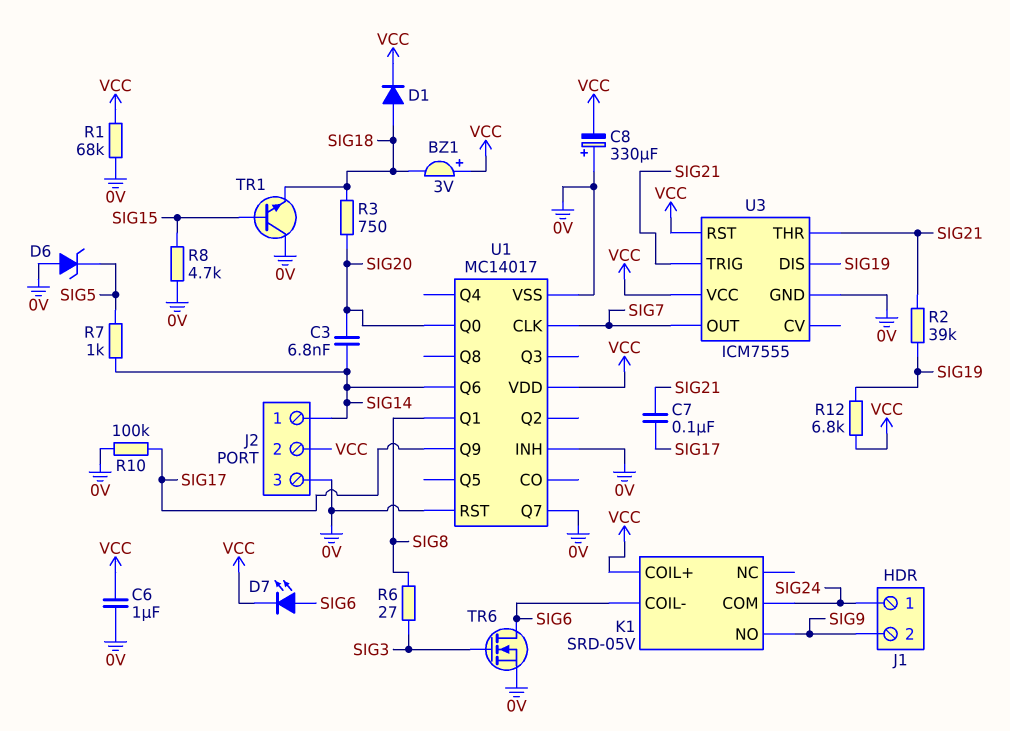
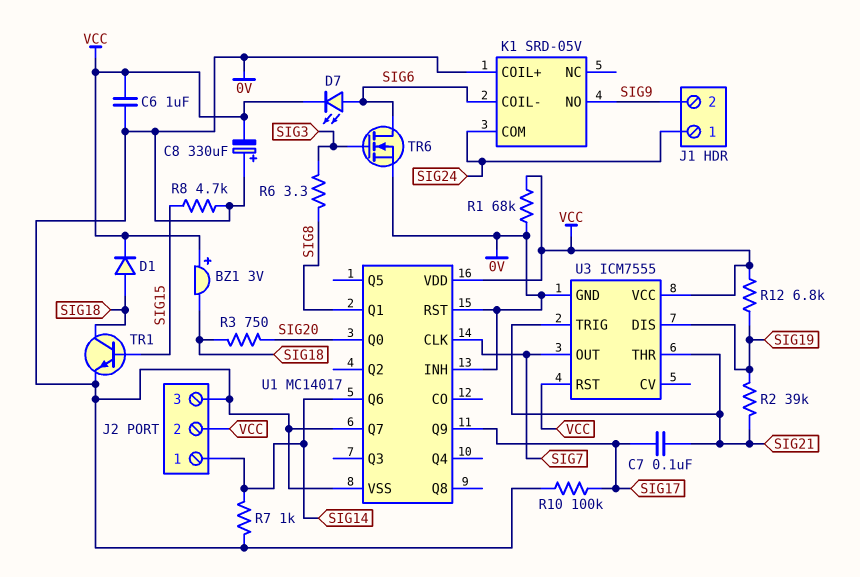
C3: 6.8nF (SIG14, SIG20) -> none
D6: zener (A 0V, K SIG5) -> none
K1 pin COIL+: VCC -> 0V
R6: 27 (SIG3, SIG8) -> 3.3 (SIG3, SIG8)
R7: 1k (SIG5, SIG14) -> 1k (0V, SIG14)
TR1: NPN (B SIG15, C 0V, E SIG18) -> NPN (B SIG15, C SIG18, E 0V)

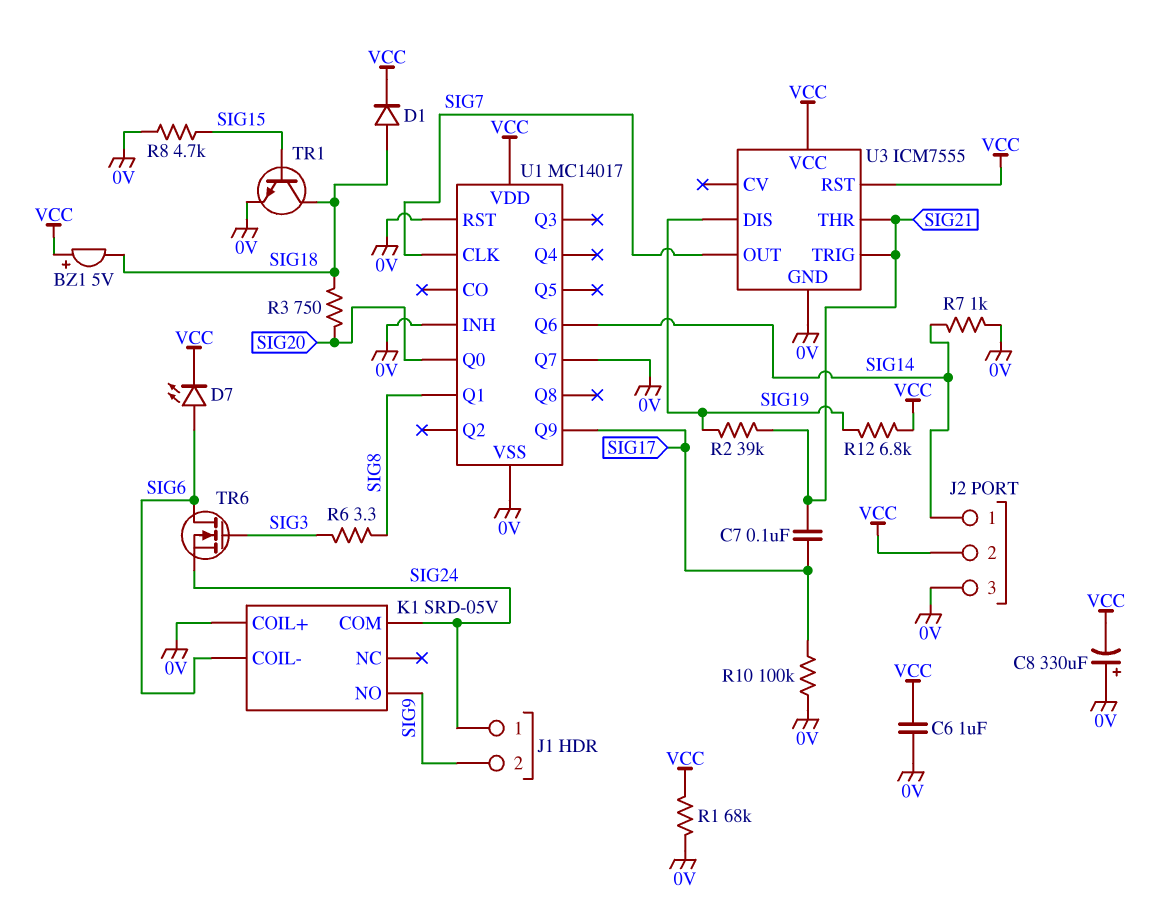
BZ1: buzzer 3V (plus VCC, minus SIG18) -> buzzer 5V (plus VCC, minus SIG18)
TR6: NMOS (G SIG3, D SIG6, S 0V) -> NMOS (G SIG3, D SIG6, S SIG24)

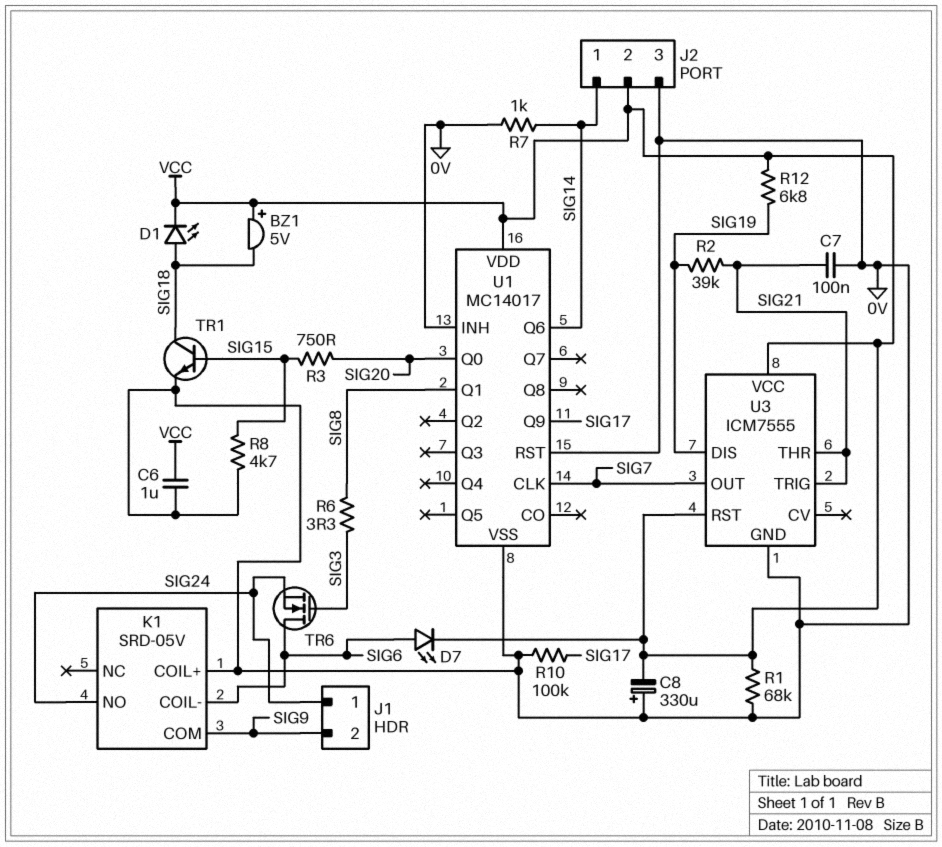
C7: 100nF (SIG17, SIG21) -> 100nF (0V, SIG21)
D1: diode (A SIG18, K VCC) -> LED (A SIG18, K VCC)
K1 pin COM: SIG24 -> SIG9
K1 pin NO: SIG9 -> SIG24
R3: 750 (SIG18, SIG20) -> 750 (SIG15, SIG20)
U1 pin Q7: 0V -> none

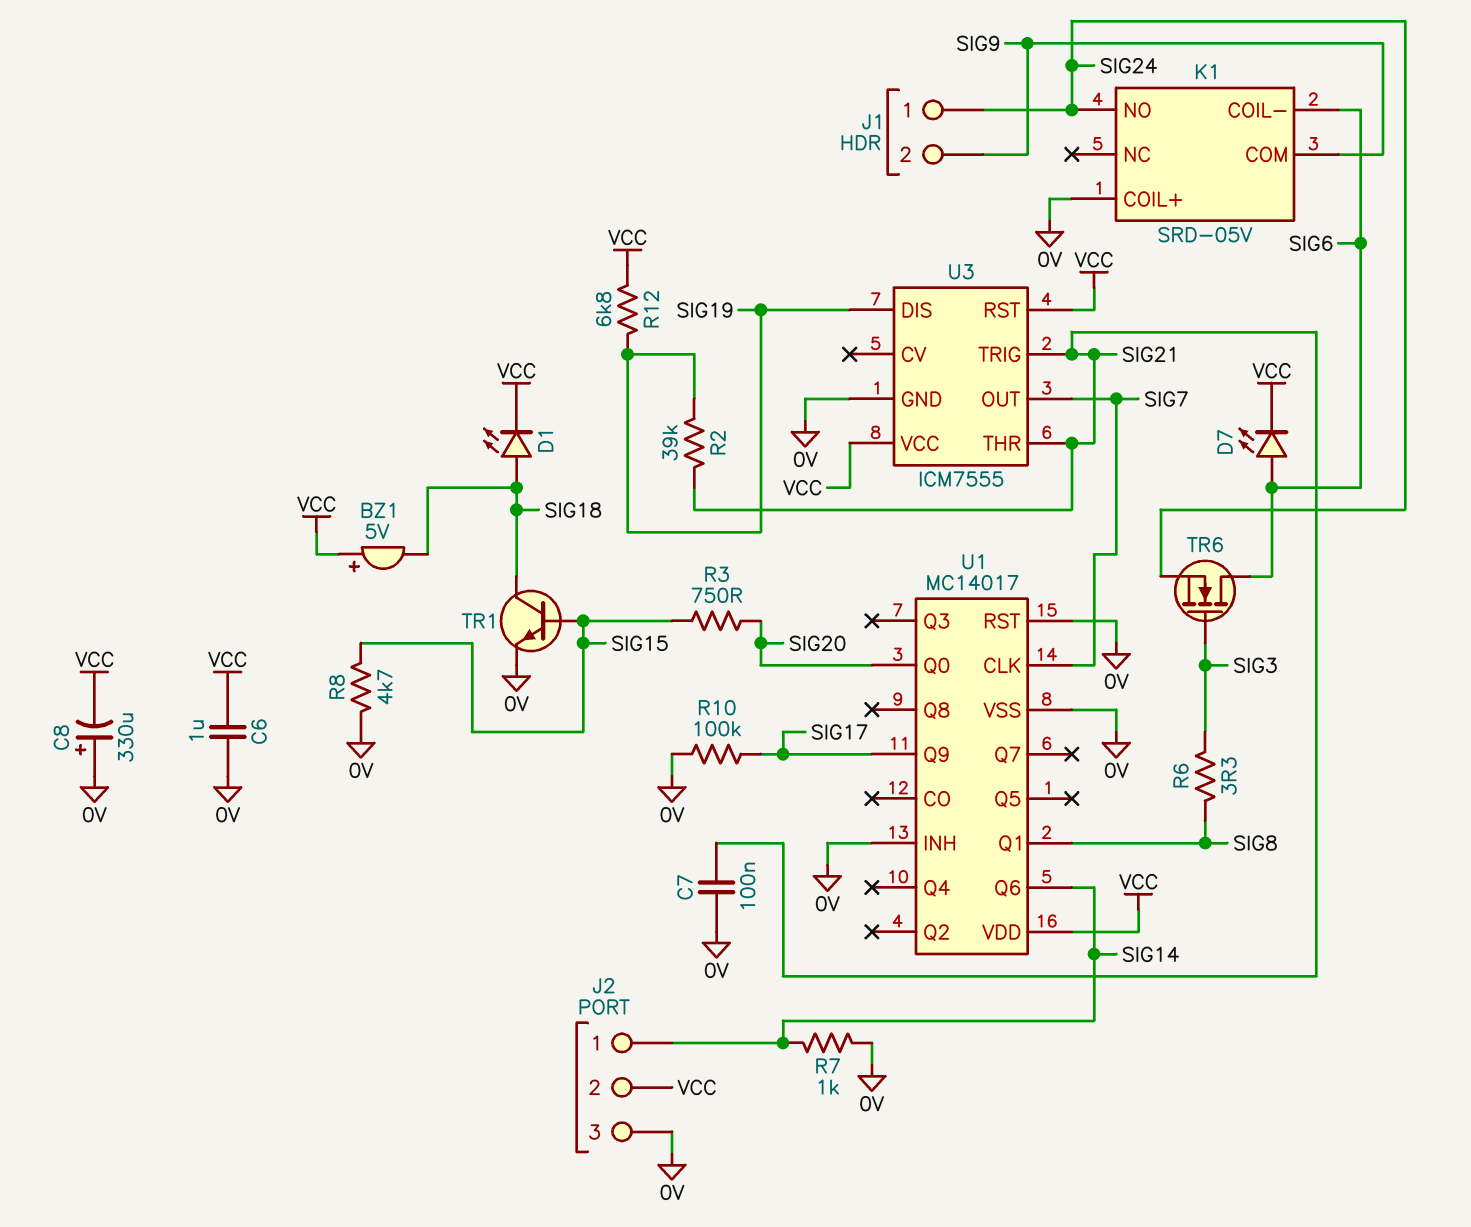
R1: 68k (0V, VCC) -> none

